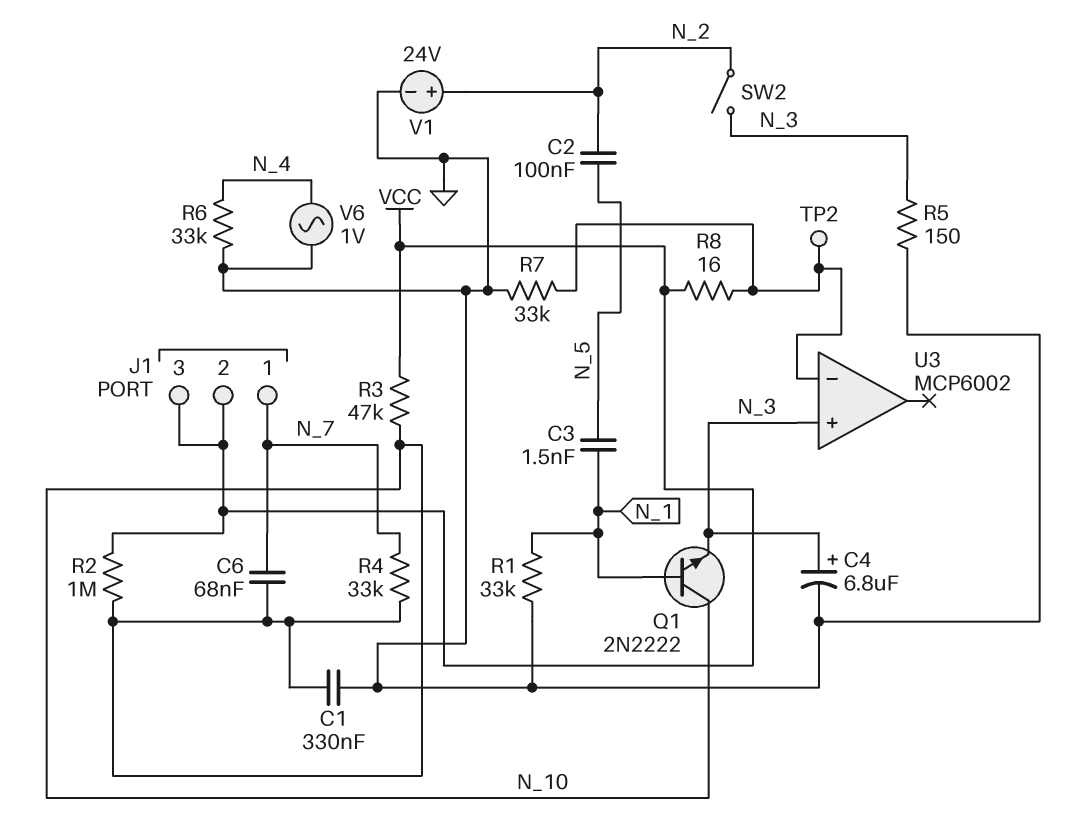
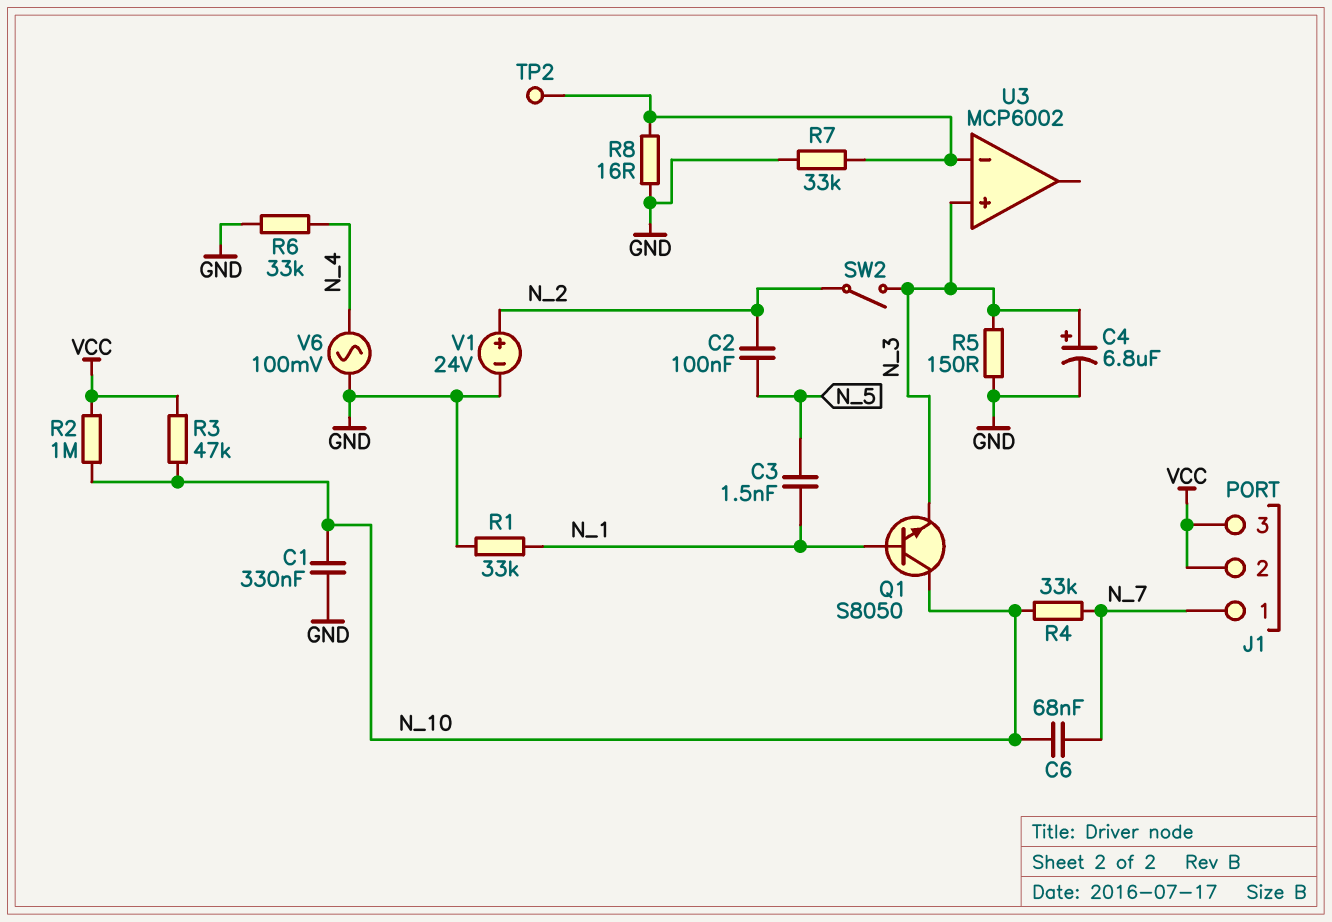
Q1: NPN 2N2222 (B N_1, C N_10, E N_3) -> NPN S8050 (B N_1, C N_10, E N_3)
R8: 16 (U3/in-, VCC) -> 16 (GND, U3/in-)
V6: AC 1V (GND, N_4) -> AC 100mV (GND, N_4)

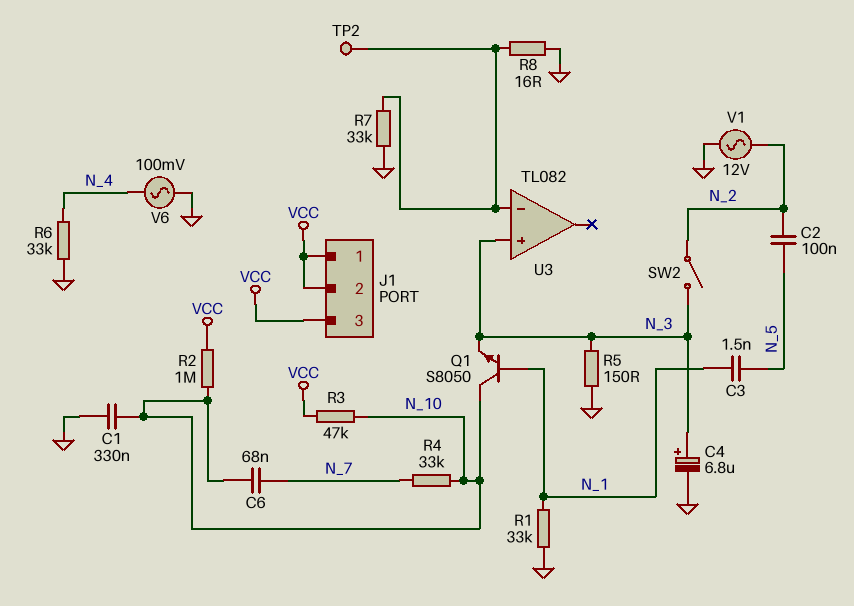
J1 pin 1: N_7 -> VCC
U3: MCP6002 -> TL082
V1: 24V (plus N_2, minus GND) -> AC 12V (GND, N_2)

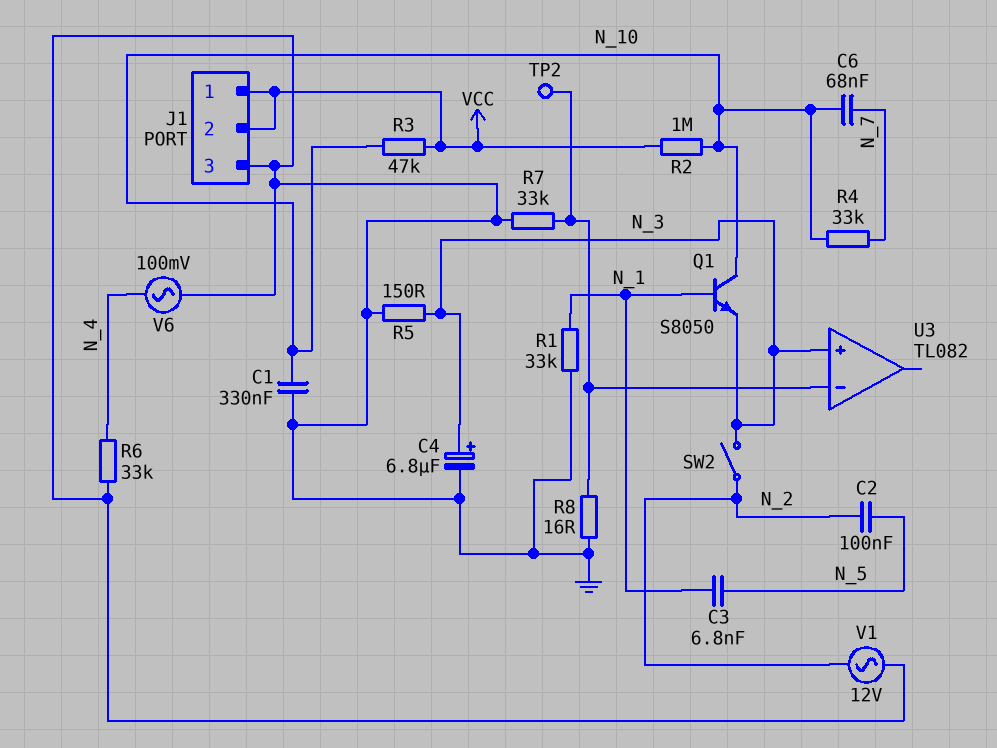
C3: 1.5nF (N_1, N_5) -> 6.8nF (N_1, N_5)
J1 pin 3: VCC -> GND

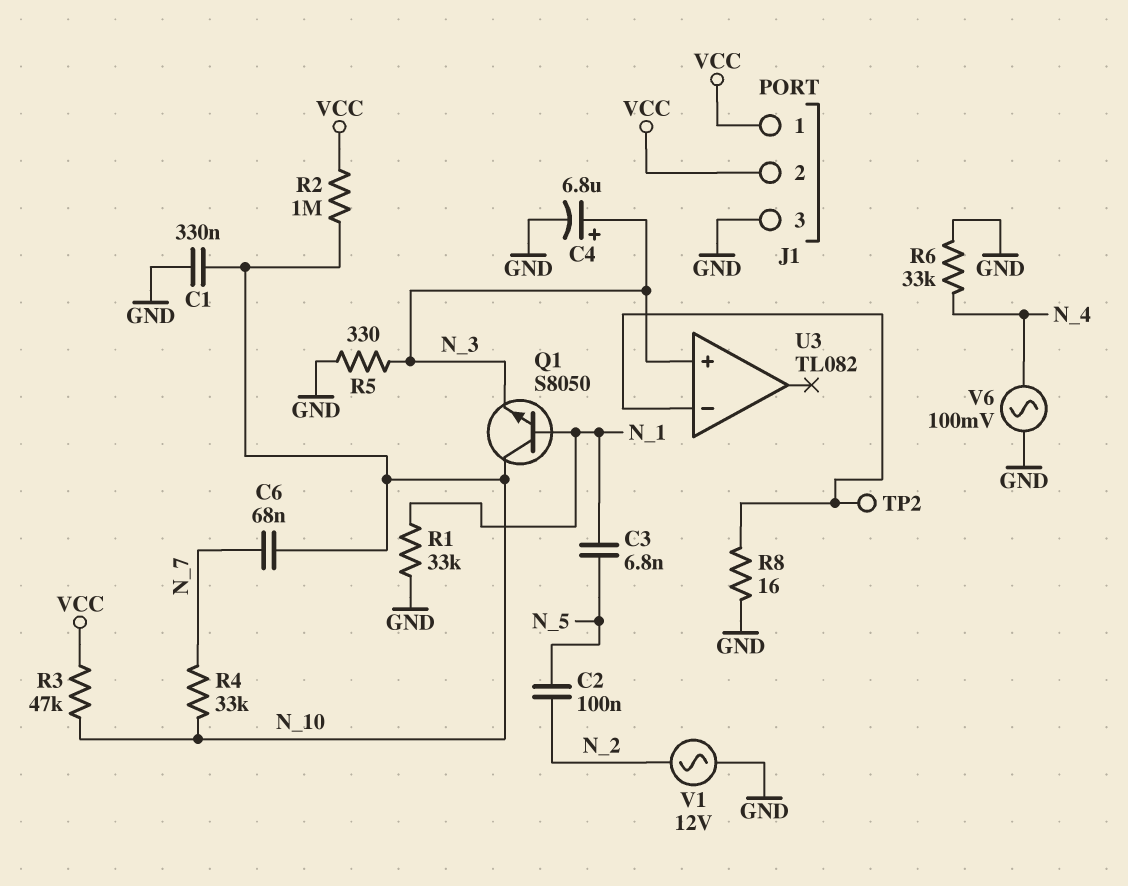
R5: 150 (GND, N_3) -> 330 (GND, N_3)
R7: 33k (GND, U3/in-) -> none
SW2: switch (N_2, N_3) -> none

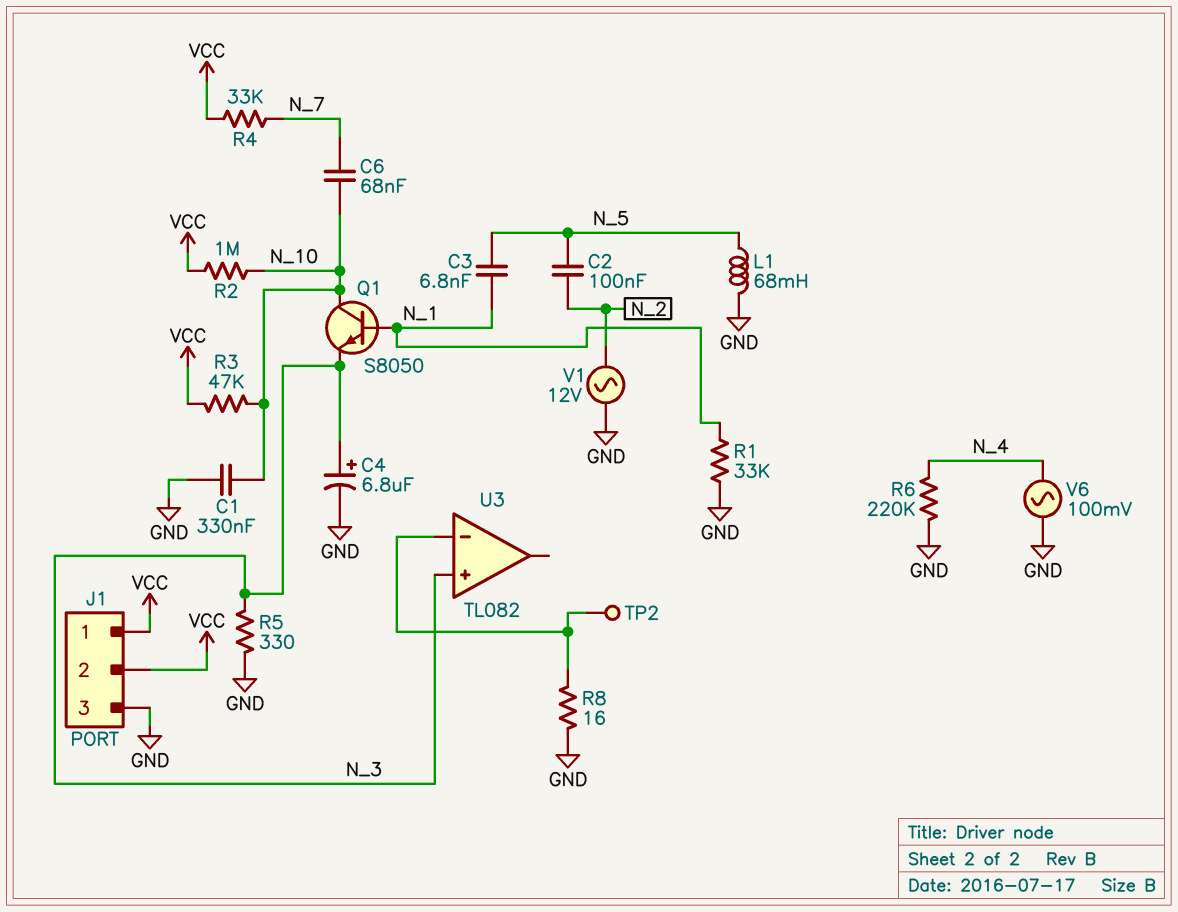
L1: none -> 68mH (GND, N_5)
R4: 33k (N_7, N_10) -> 33k (N_7, VCC)
R6: 33k (GND, N_4) -> 220k (GND, N_4)

